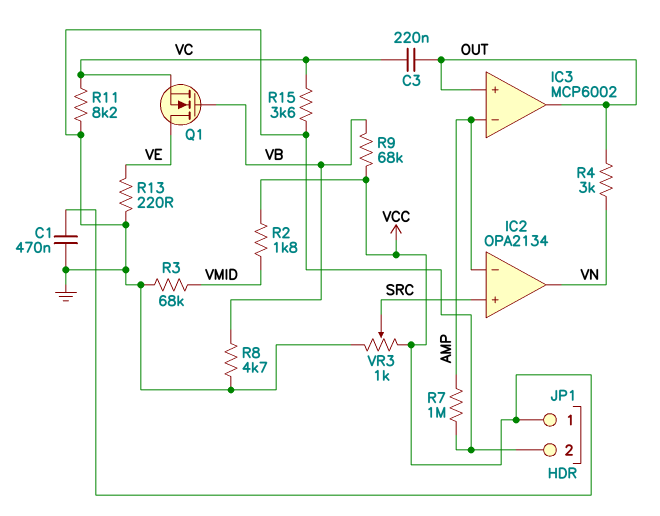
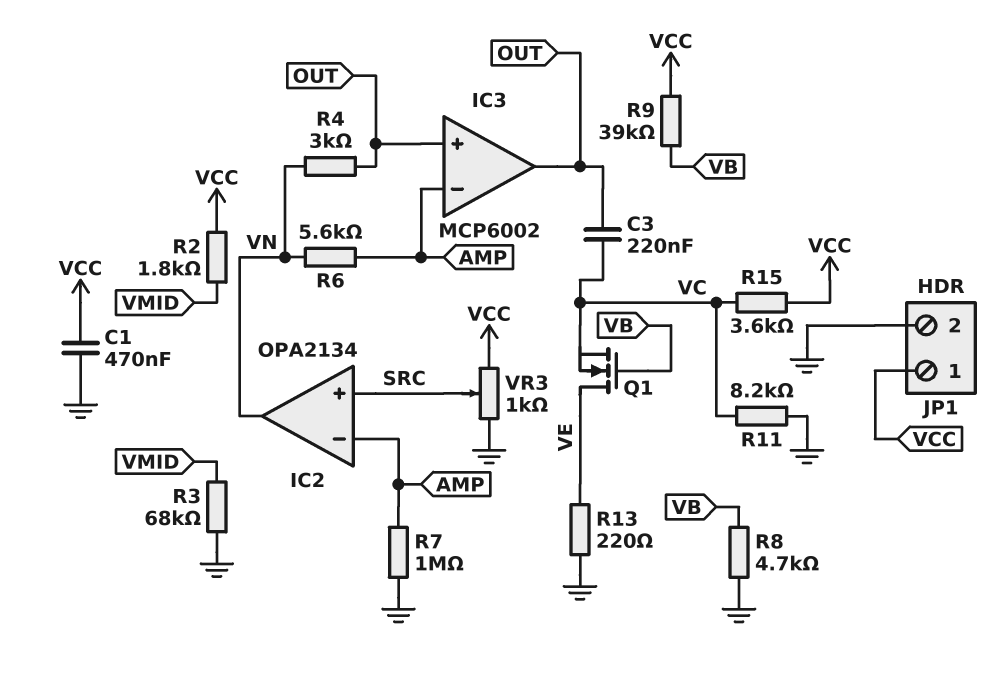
R6: none -> 5.6k (AMP, VN)
R9: 68k (VB, VCC) -> 39k (VB, VCC)
R15: 3.6k (GND, VC) -> 3.6k (VC, VCC)

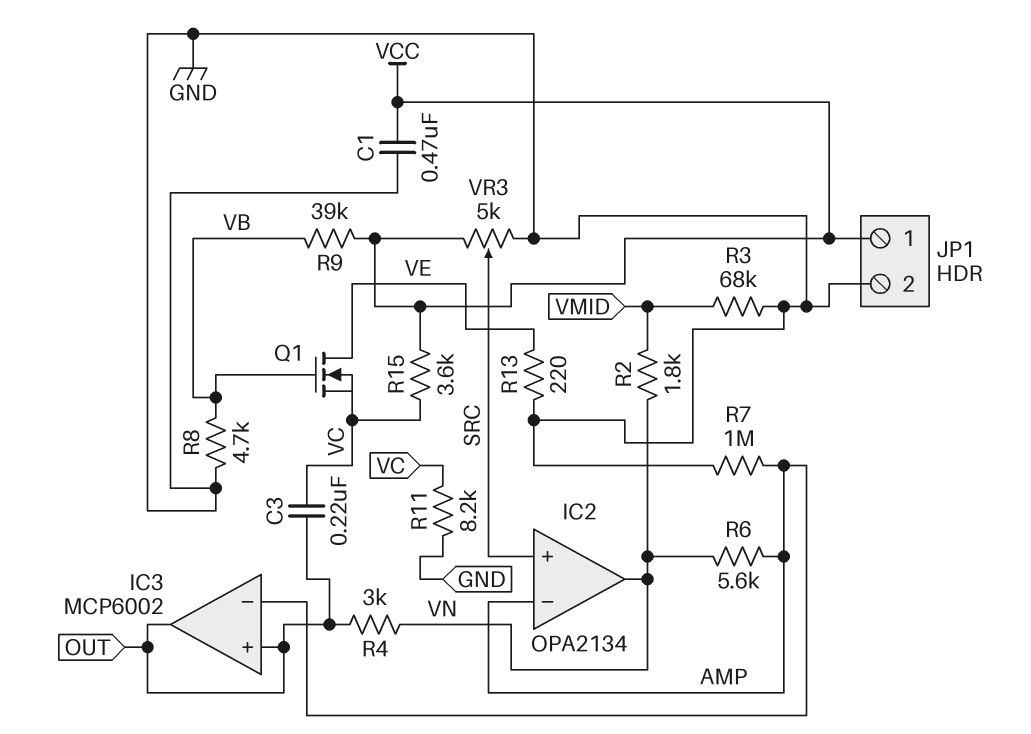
R2: 1.8k (VCC, VMID) -> 1.8k (VMID, VN)
VR3: 1k (GND, VCC, wiper SRC) -> 5k (GND, VCC, wiper SRC)

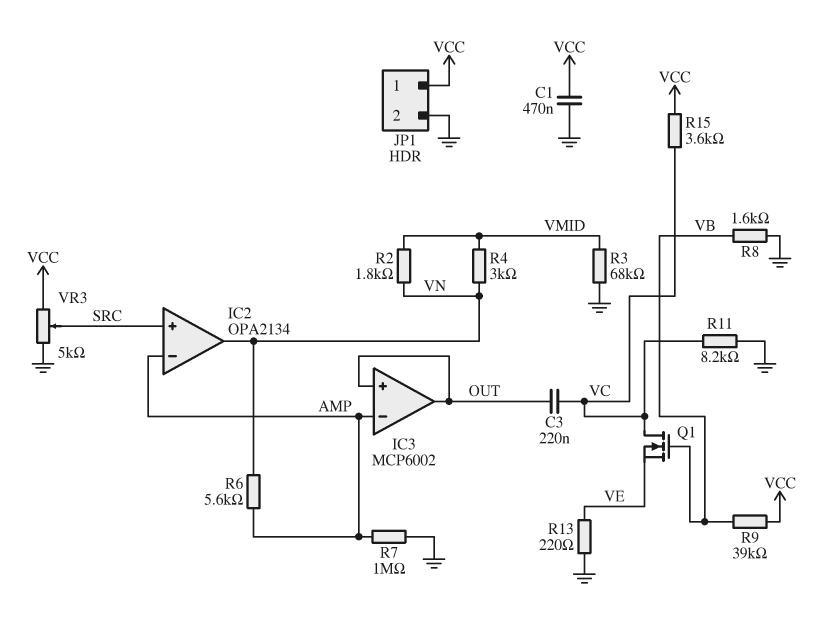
Q1: NMOS (G VB, D VE, S VC) -> NMOS (G VB, D VC, S VE)
R4: 3k (OUT, VN) -> 3k (VMID, VN)
R8: 4.7k (GND, VB) -> 1.6k (GND, VB)

